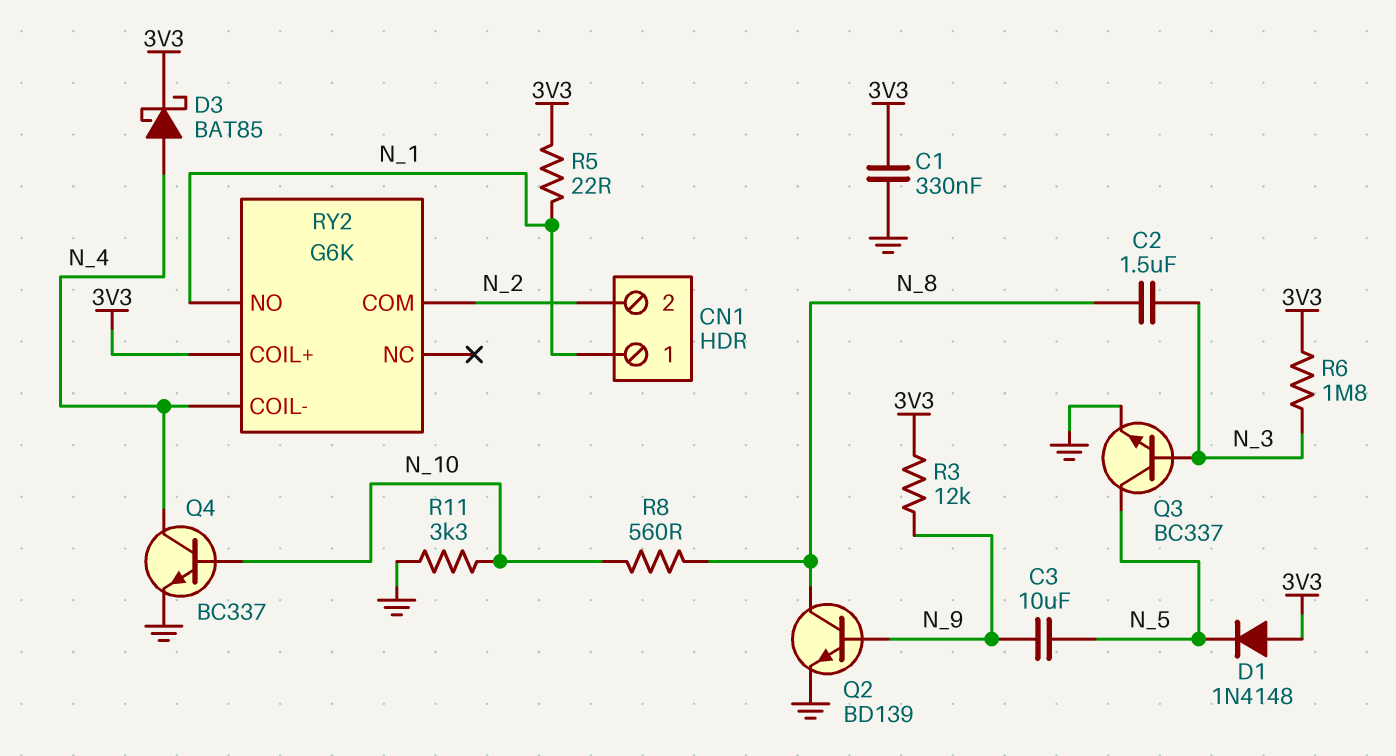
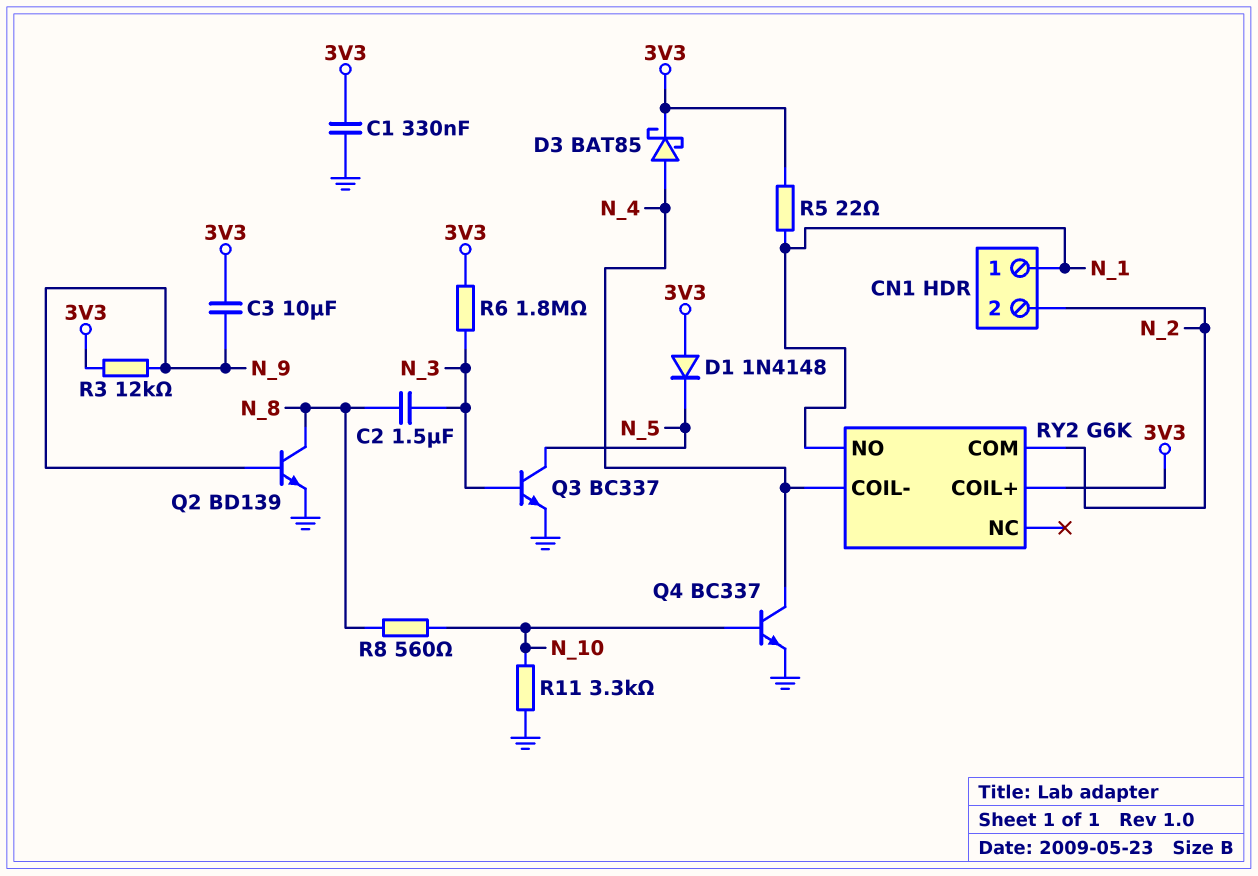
C3: 10uF (N_5, N_9) -> 10uF (3V3, N_9)

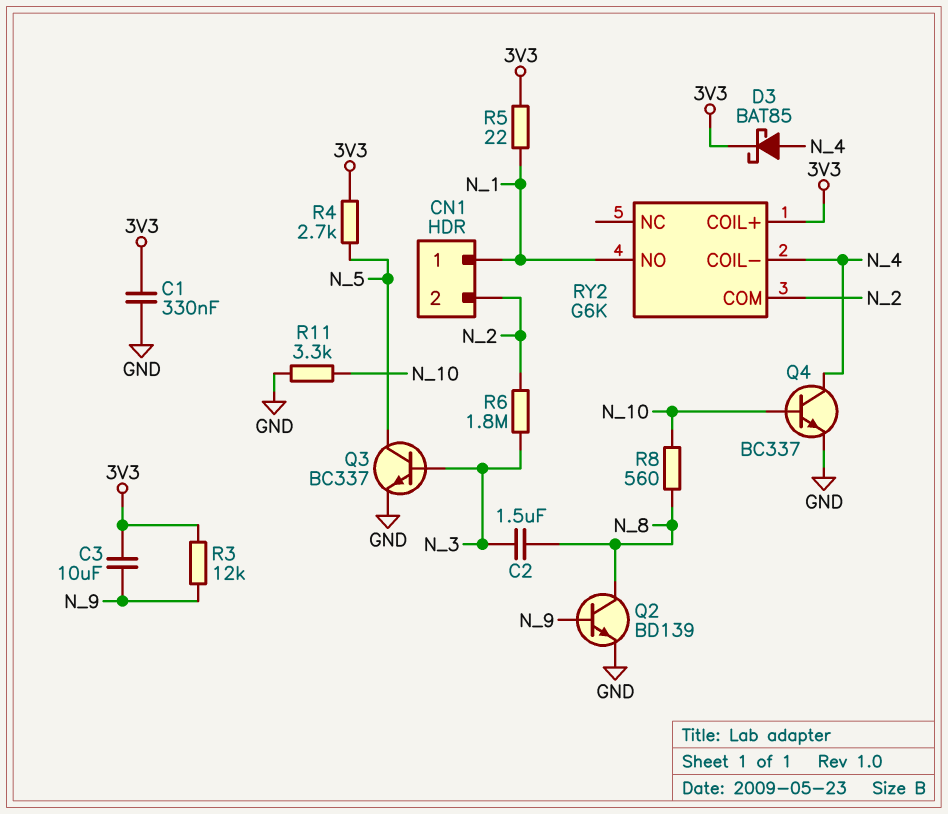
D1: diode 1N4148 (A 3V3, K N_5) -> none
R4: none -> 2.7k (3V3, N_5)
R6: 1.8M (3V3, N_3) -> 1.8M (N_2, N_3)

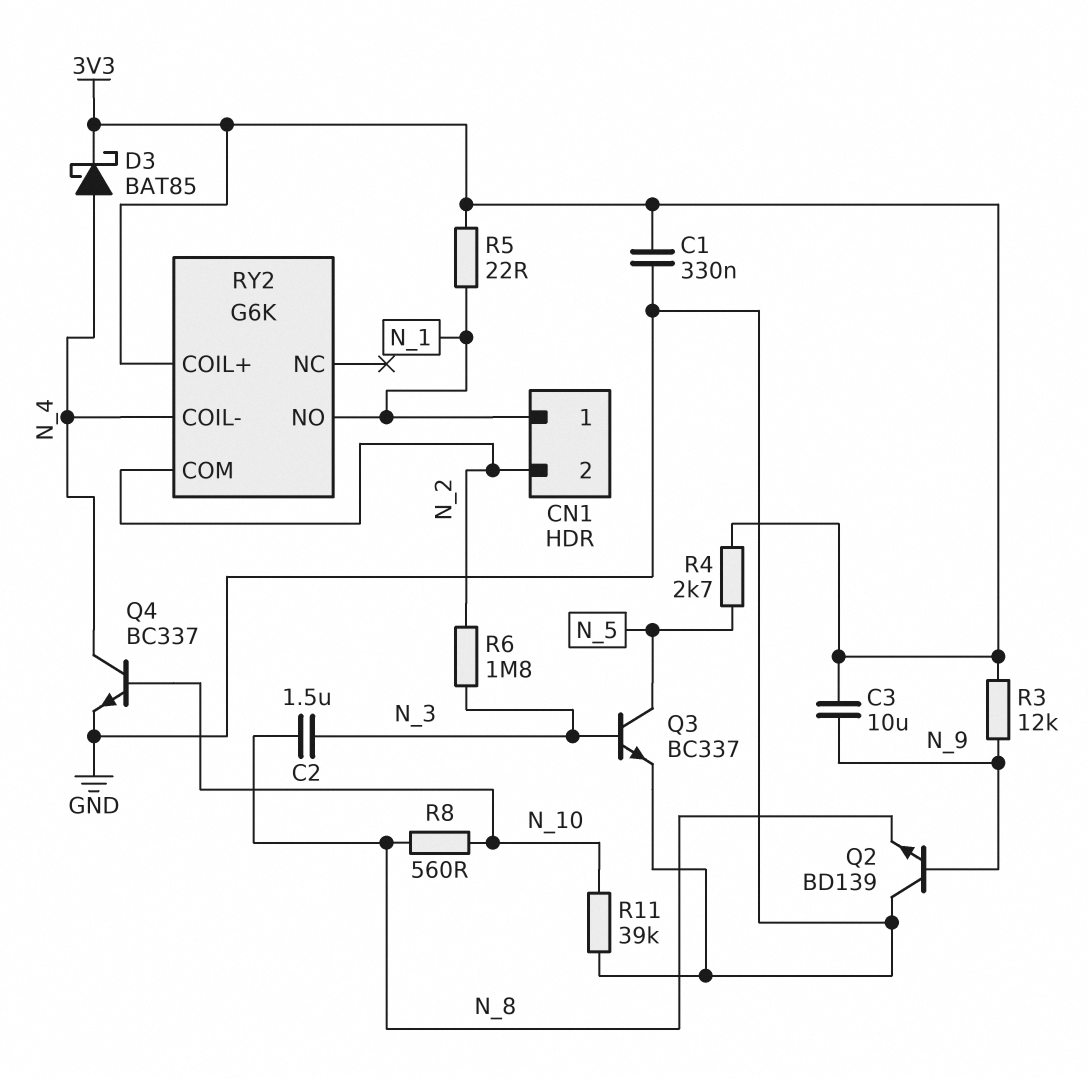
Q2: NPN BD139 (B N_9, C N_8, E GND) -> NPN BD139 (B N_9, C GND, E N_8)
R11: 3.3k (GND, N_10) -> 39k (GND, N_10)

